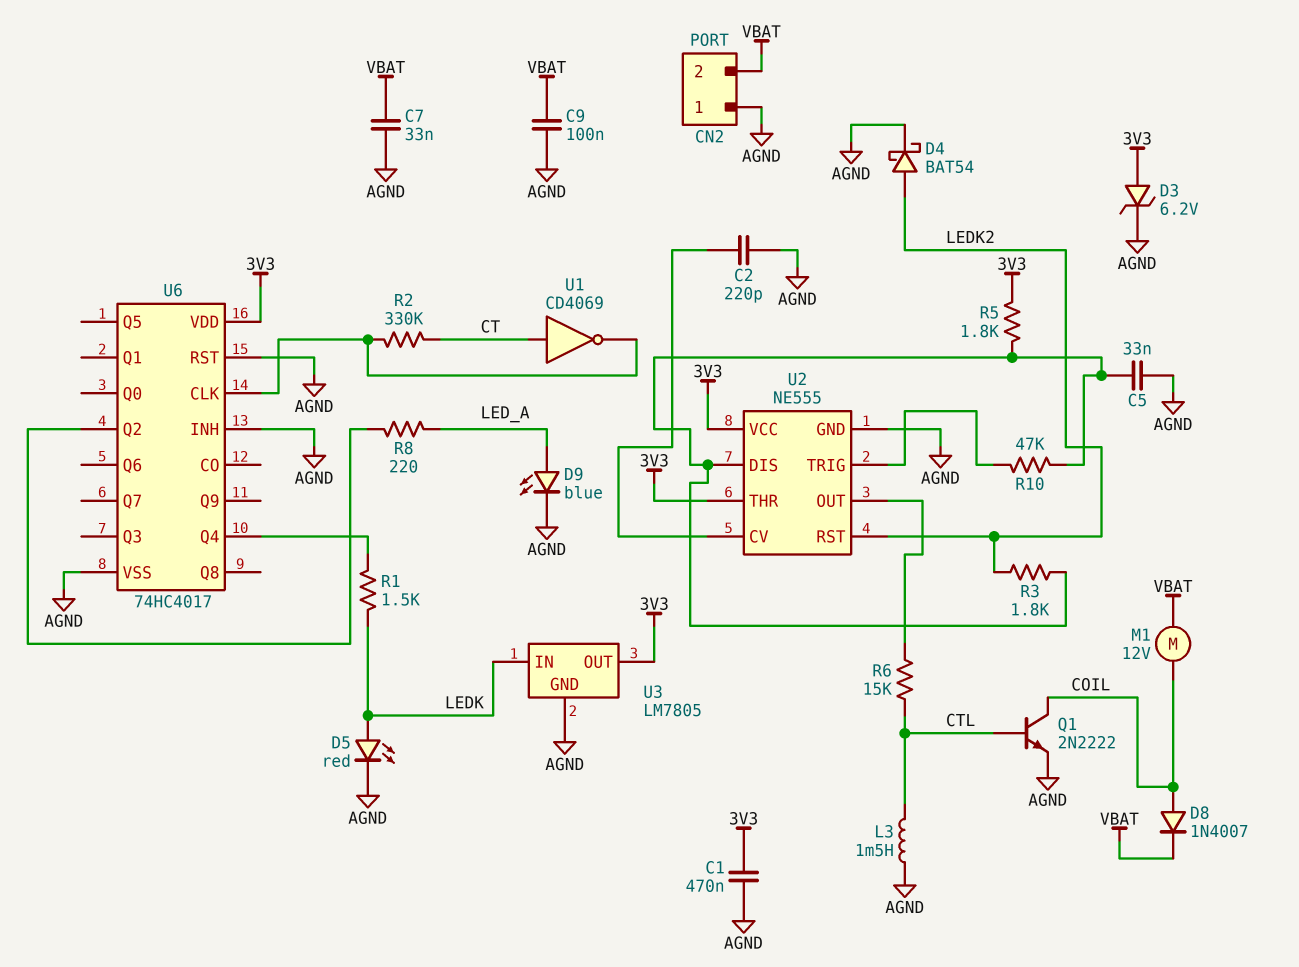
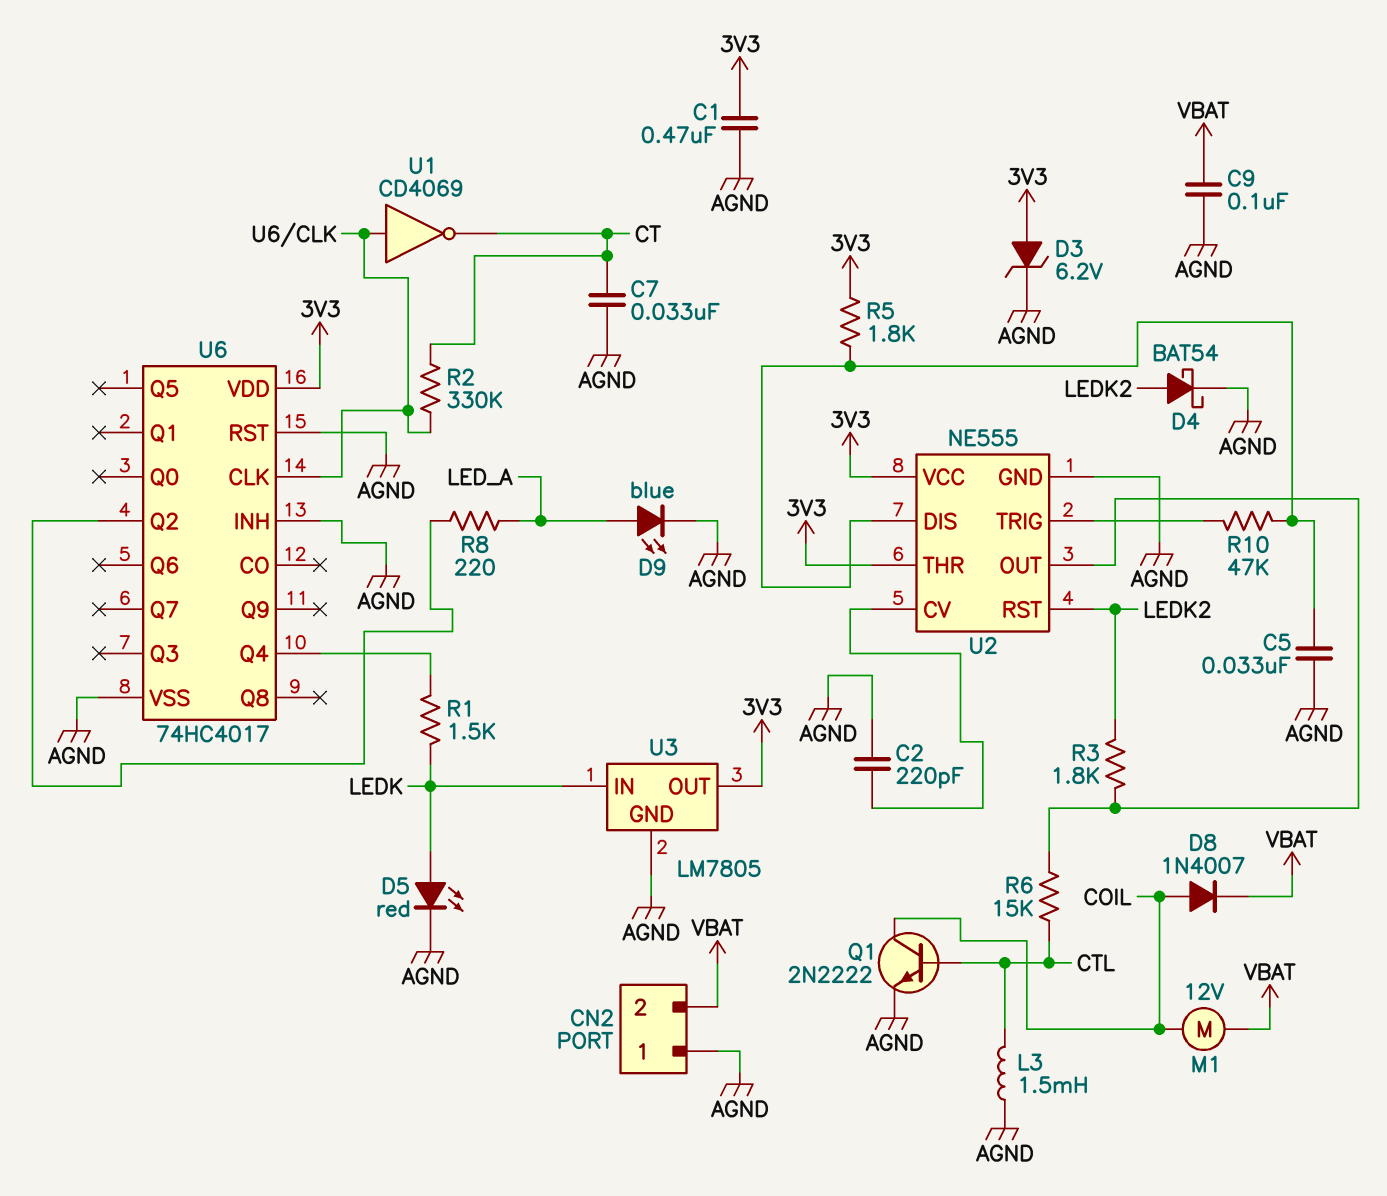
C7: 33nF (AGND, VBAT) -> 33nF (AGND, CT)
R3: 1.8k (LEDK2, U2/DIS) -> 1.8k (LEDK2, U2/OUT)
U1: NOT CD4069 (in CT, out U6/CLK) -> NOT CD4069 (in U6/CLK, out CT)

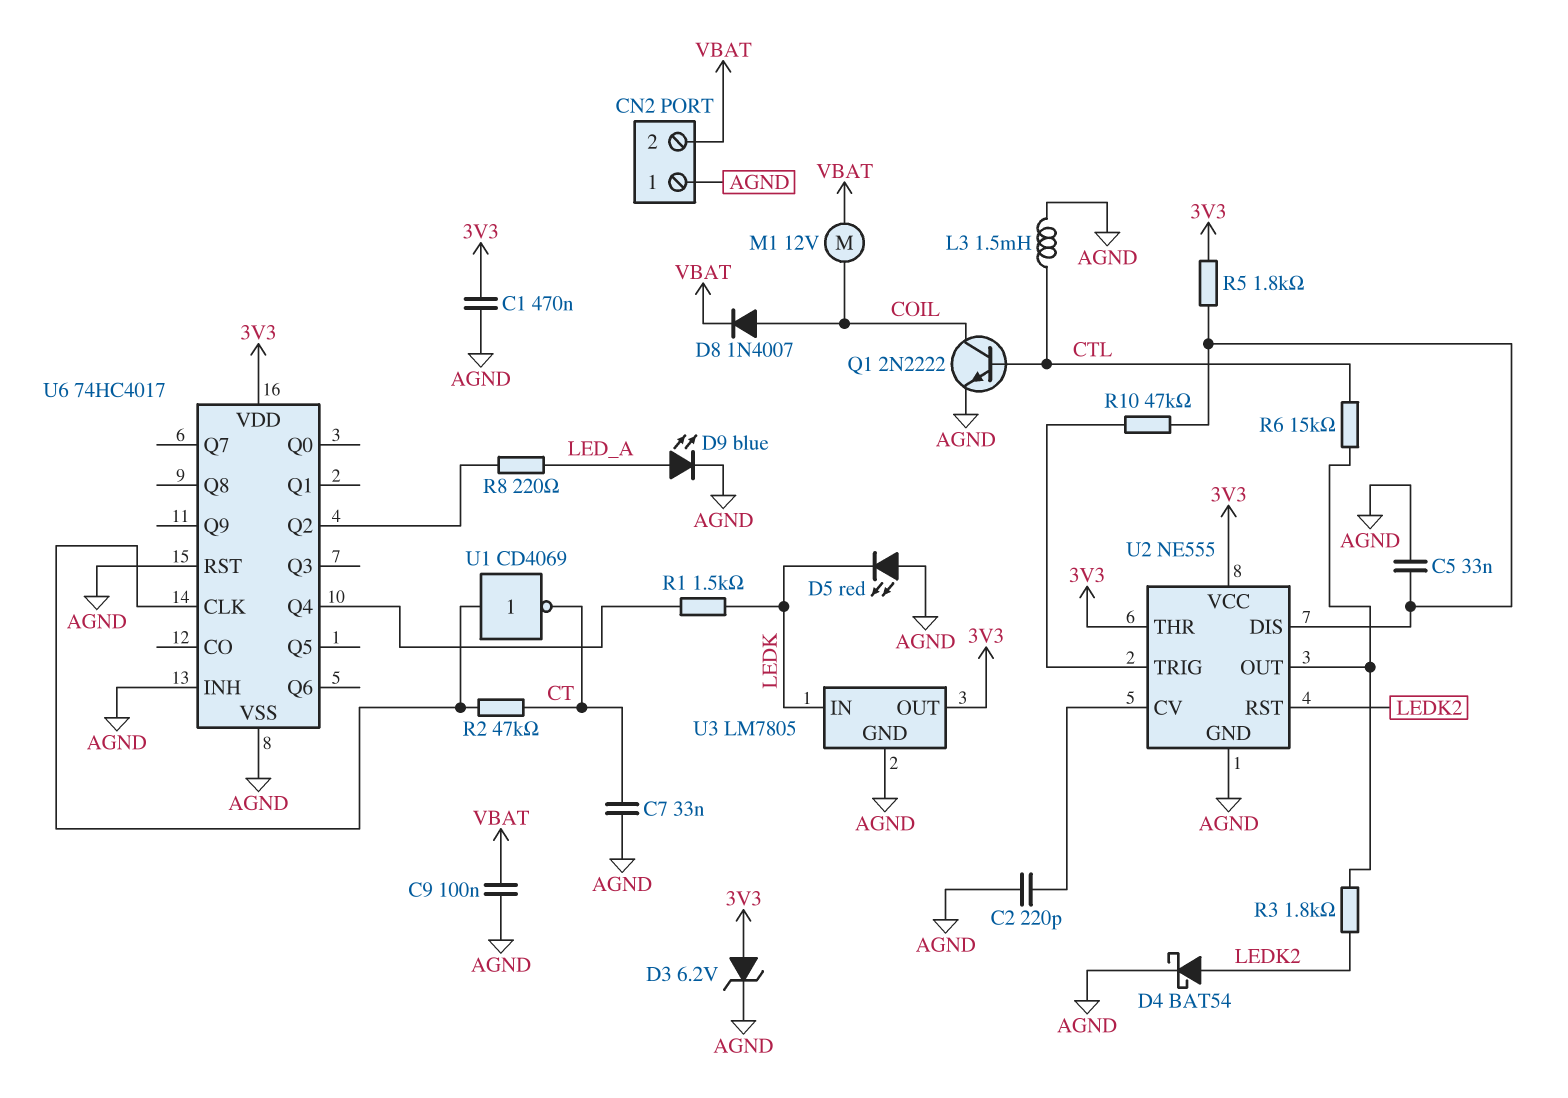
D5: LED red (A LEDK, K AGND) -> LED red (A AGND, K LEDK)
R2: 330k (CT, U6/CLK) -> 47k (CT, U6/CLK)

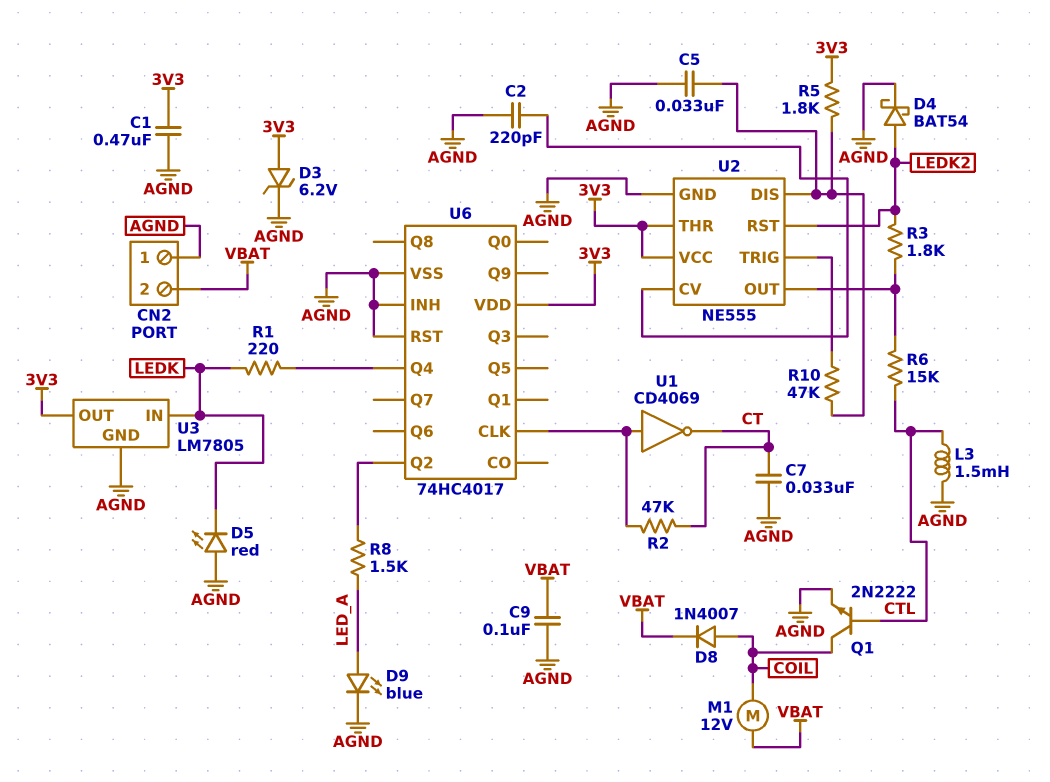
R1: 1.5k (LEDK, U6/Q4) -> 220 (LEDK, U6/Q4)
R8: 220 (LED_A, U6/Q2) -> 1.5k (LED_A, U6/Q2)

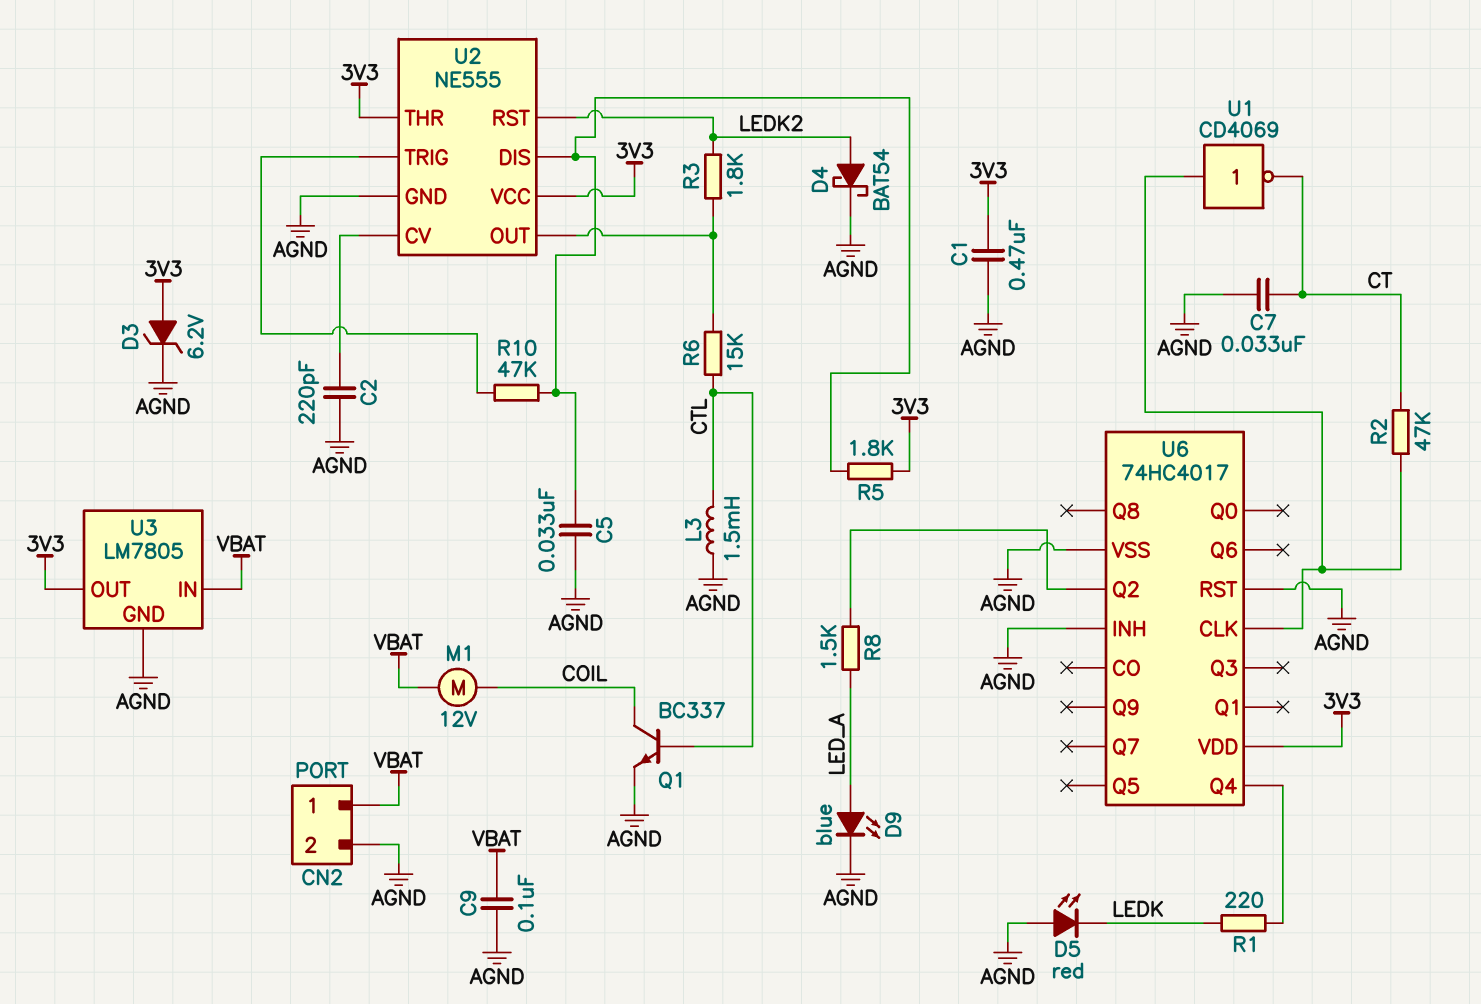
CN2 pin 1: AGND -> VBAT
CN2 pin 2: VBAT -> AGND
D8: diode 1N4007 (A COIL, K VBAT) -> none
Q1: NPN 2N2222 (B CTL, C COIL, E AGND) -> NPN BC337 (B CTL, C COIL, E AGND)
U3 pin IN: LEDK -> VBAT

